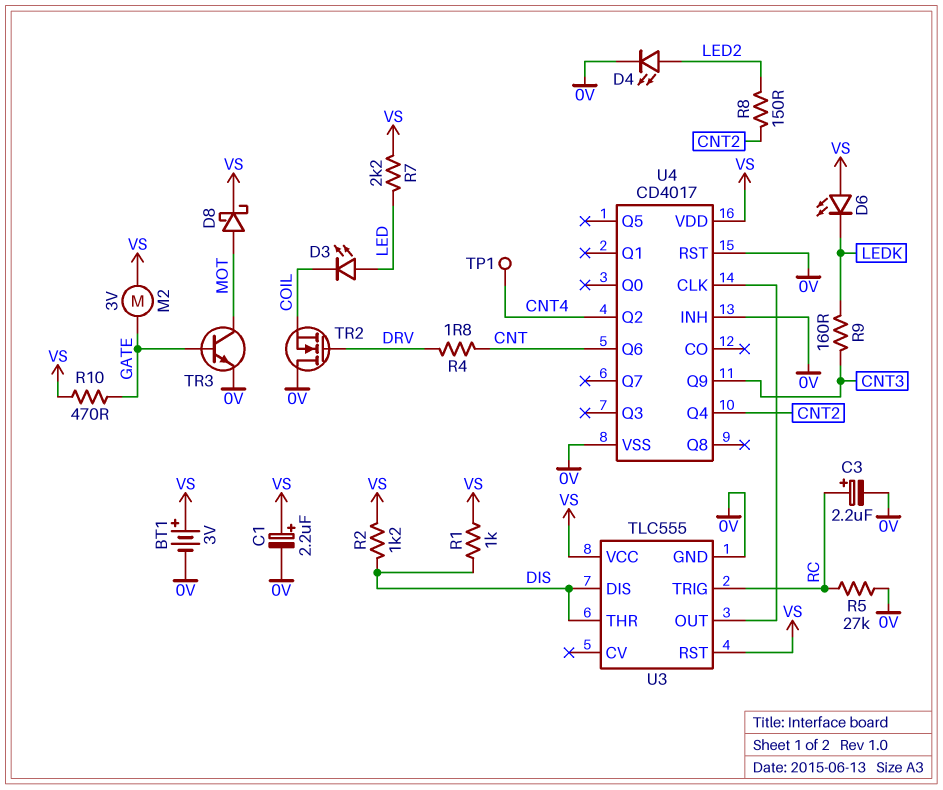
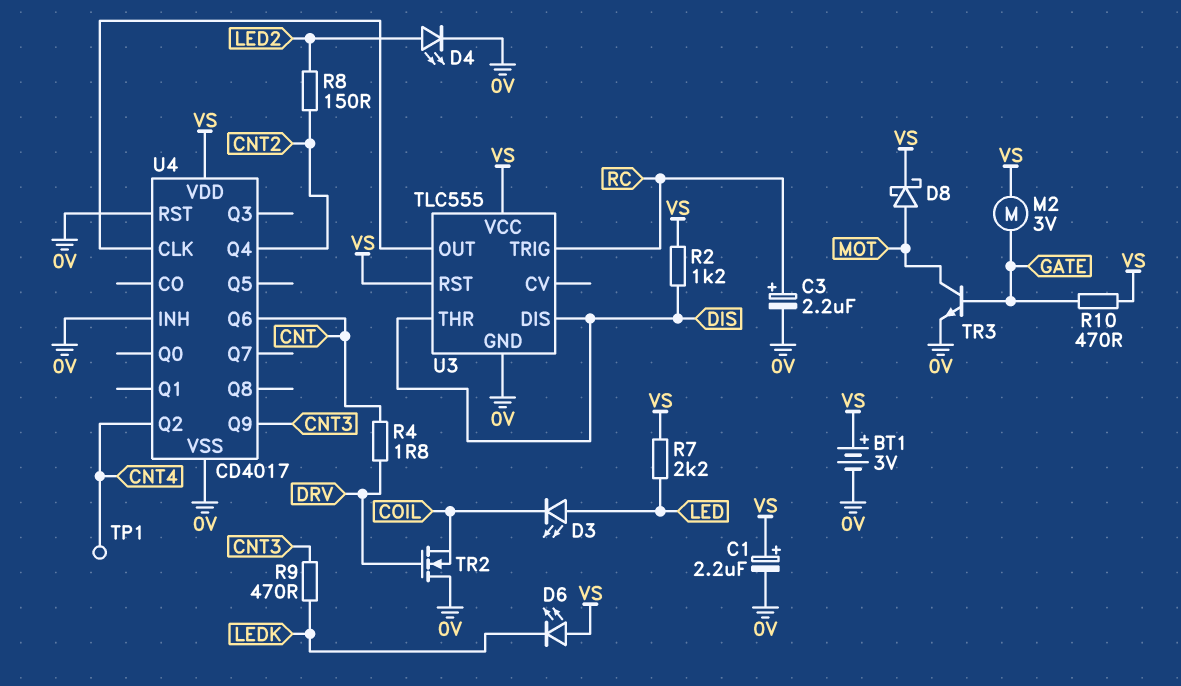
R1: 1k (DIS, VS) -> none
R5: 27k (0V, RC) -> none
R9: 160 (CNT3, LEDK) -> 470 (CNT3, LEDK)

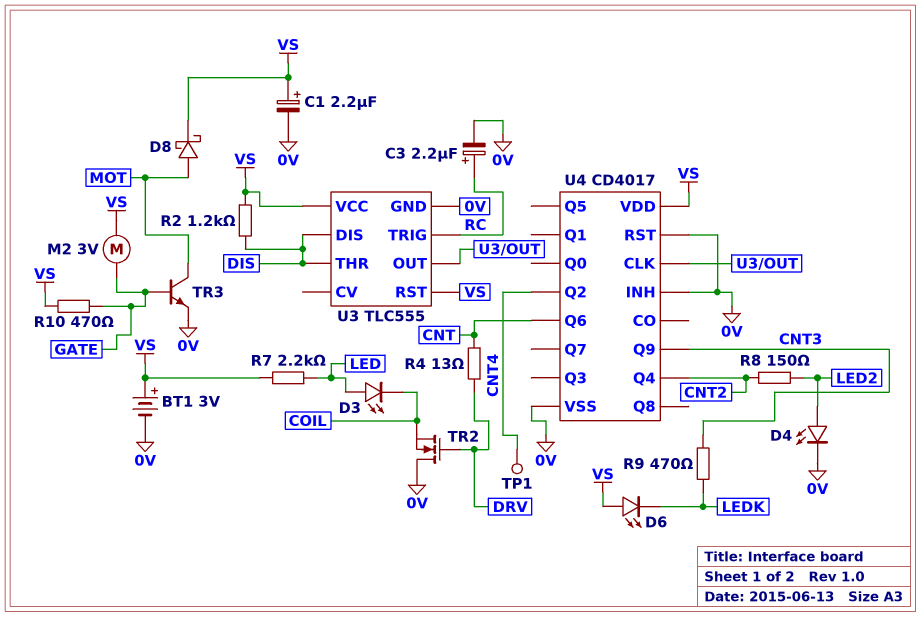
R4: 1.8 (CNT, DRV) -> 13 (CNT, DRV)

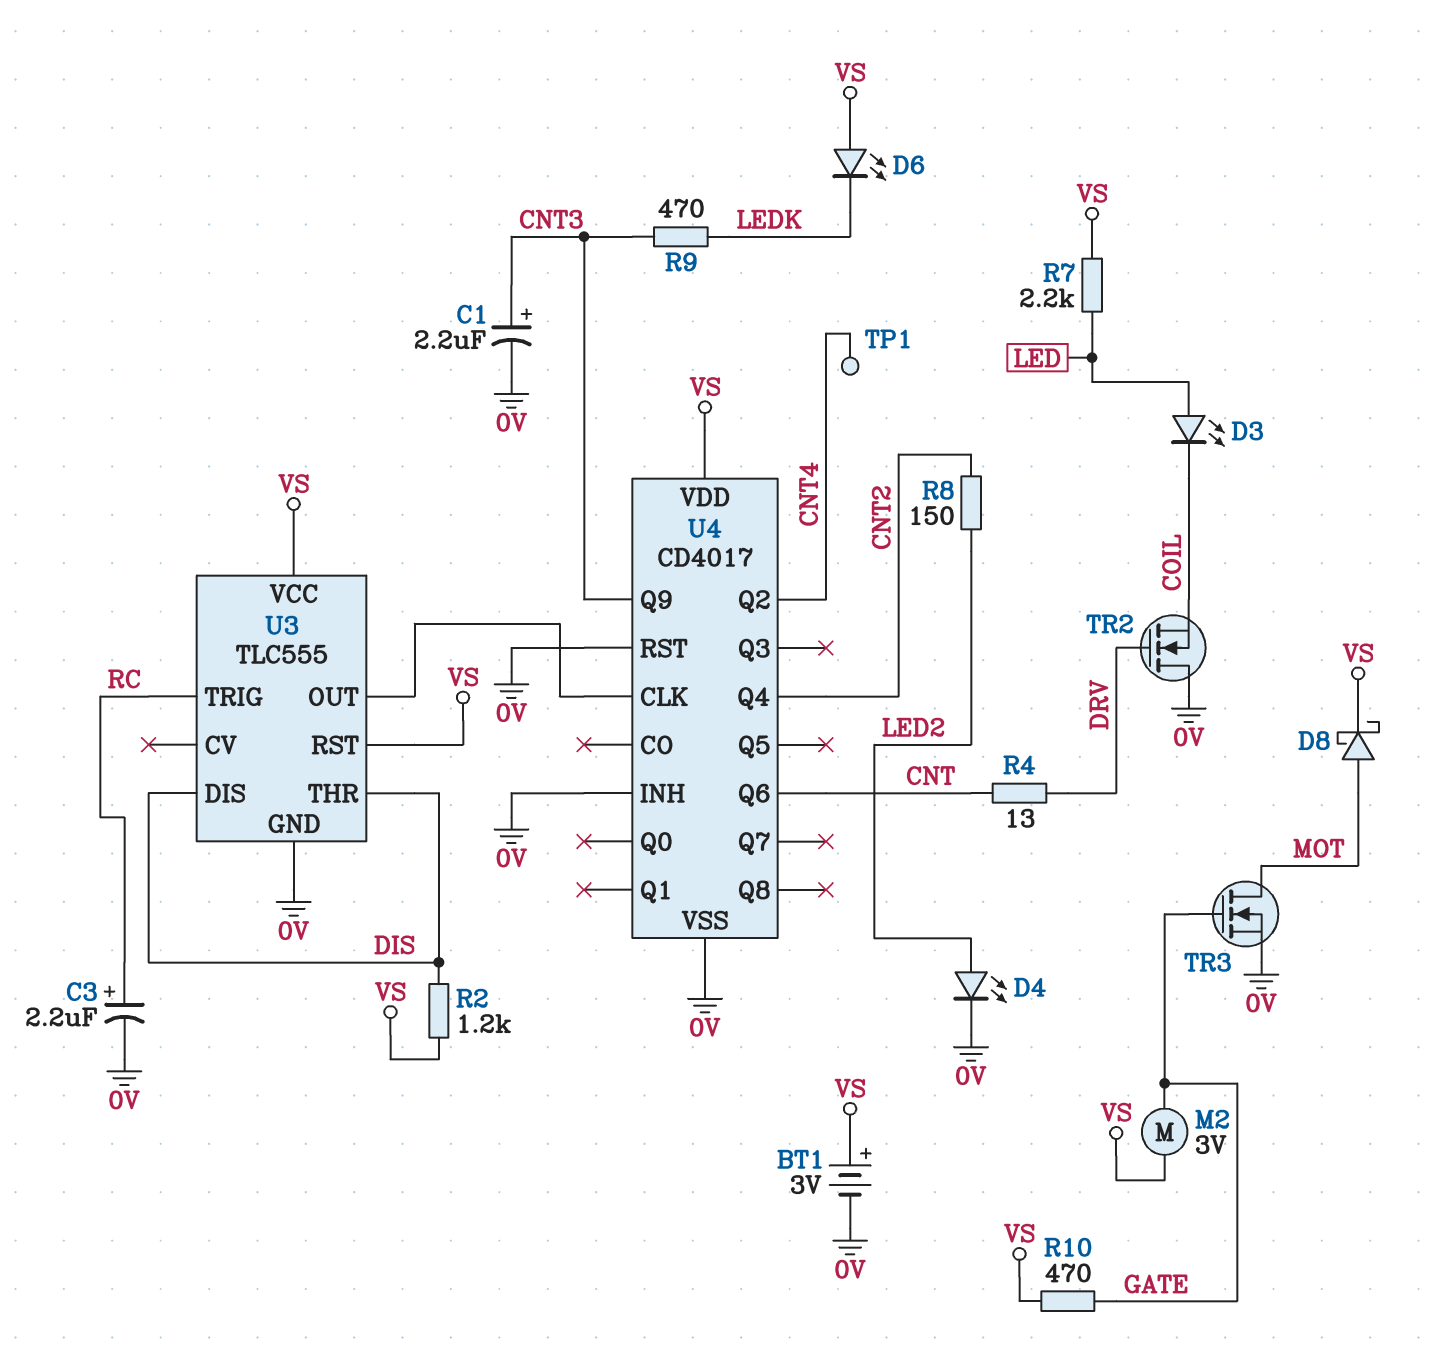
C1: 2.2uF (plus VS, minus 0V) -> 2.2uF (plus CNT3, minus 0V)
TR3: NPN (B GATE, C MOT, E 0V) -> NMOS (G GATE, D MOT, S 0V)

